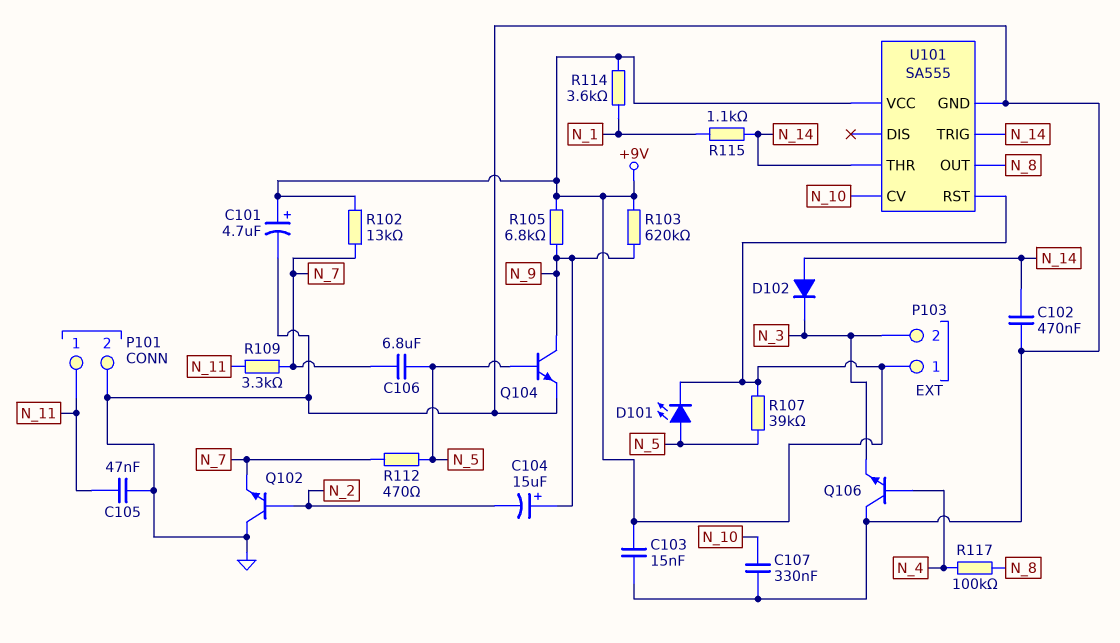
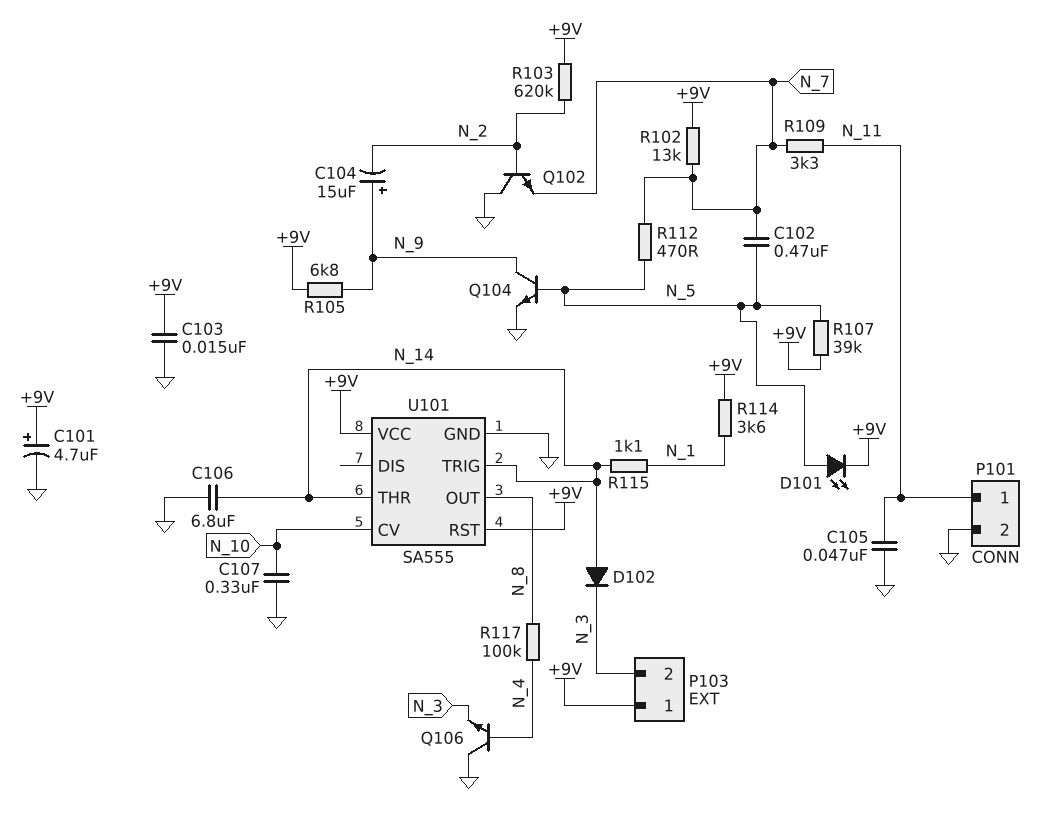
C102: 470nF (GND, N_14) -> 470nF (N_5, N_7)
C106: 6.8uF (N_5, N_7) -> 6.8uF (GND, N_14)
R103: 620k (+9V, N_9) -> 620k (+9V, N_2)

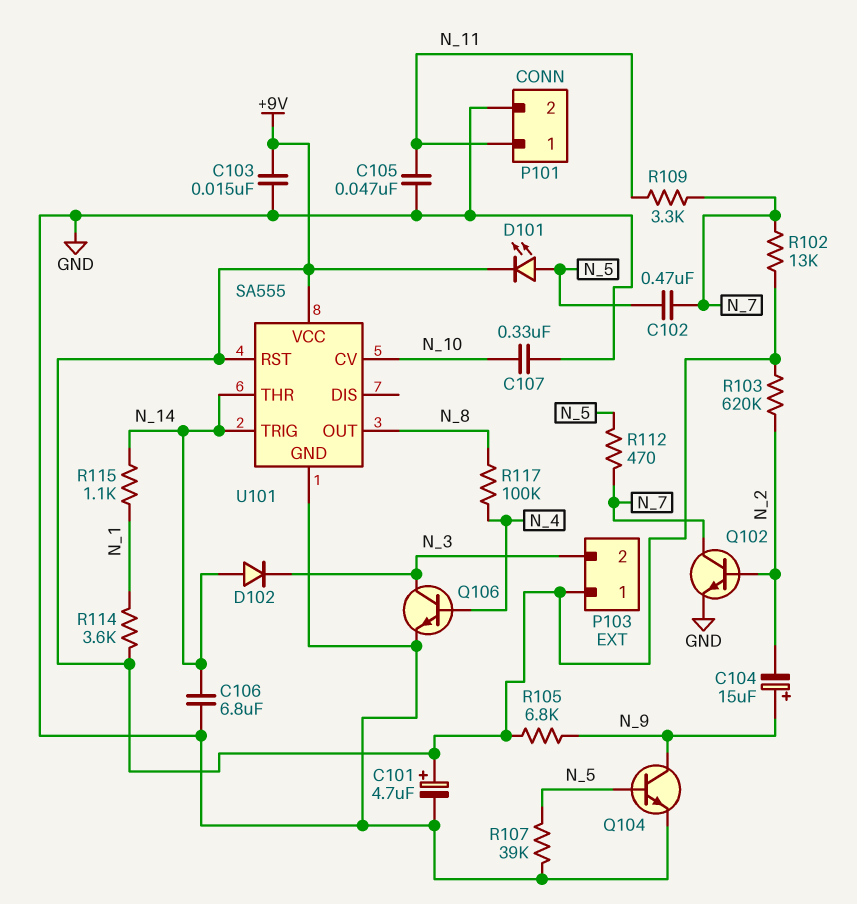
Q102: NPN (B N_2, C GND, E N_7) -> NPN (B N_2, C N_7, E GND)
Q106: NPN (B N_4, C GND, E N_3) -> NPN (B N_4, C N_3, E GND)
R107: 39k (+9V, N_5) -> 39k (GND, N_5)

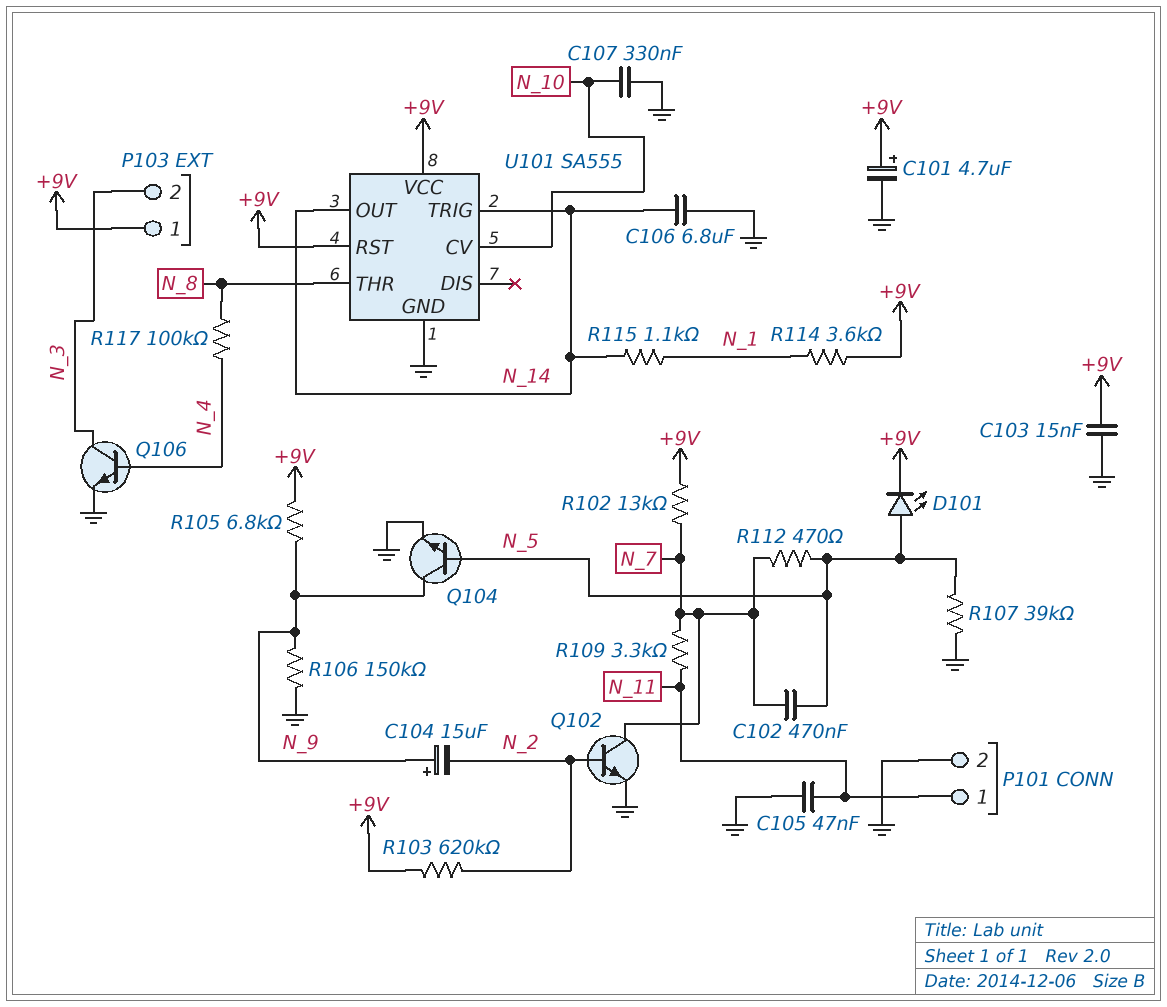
D102: diode (A N_14, K N_3) -> none
R106: none -> 150k (GND, N_9)
U101 pin OUT: N_8 -> N_14
U101 pin THR: N_14 -> N_8

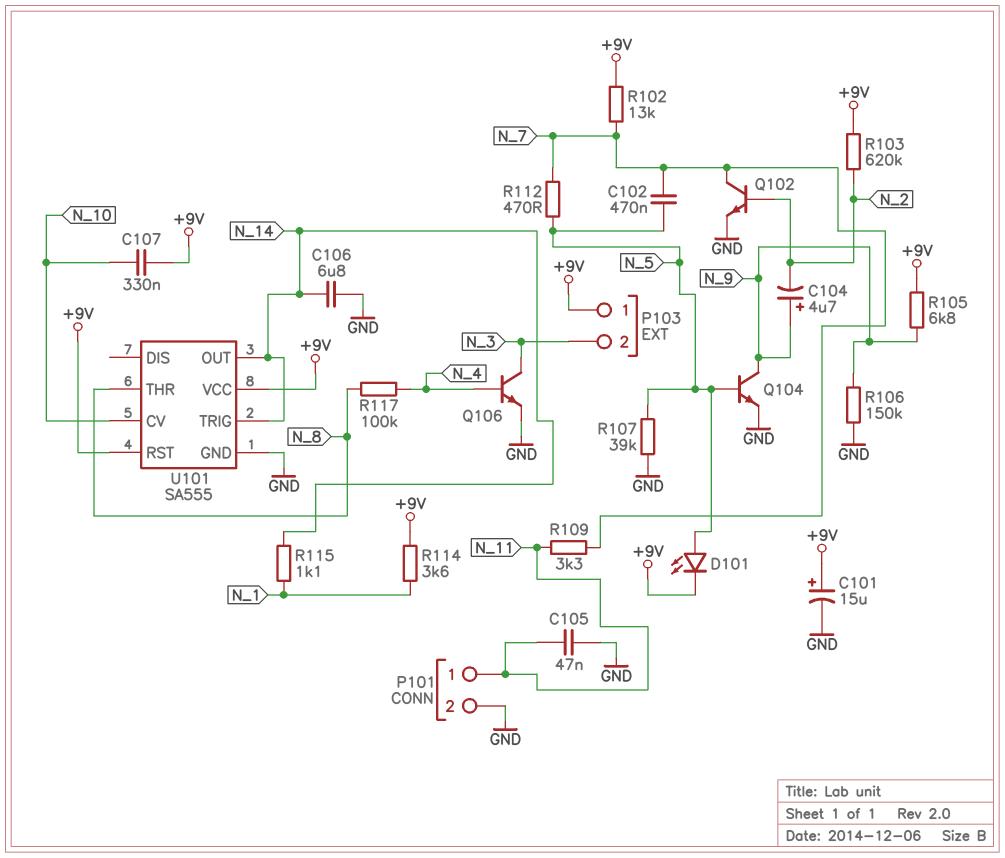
C101: 4.7uF (plus +9V, minus GND) -> 15uF (plus +9V, minus GND)
C103: 15nF (+9V, GND) -> none
C104: 15uF (plus N_9, minus N_2) -> 4.7uF (plus N_9, minus N_2)
C107: 330nF (GND, N_10) -> 330nF (+9V, N_10)

